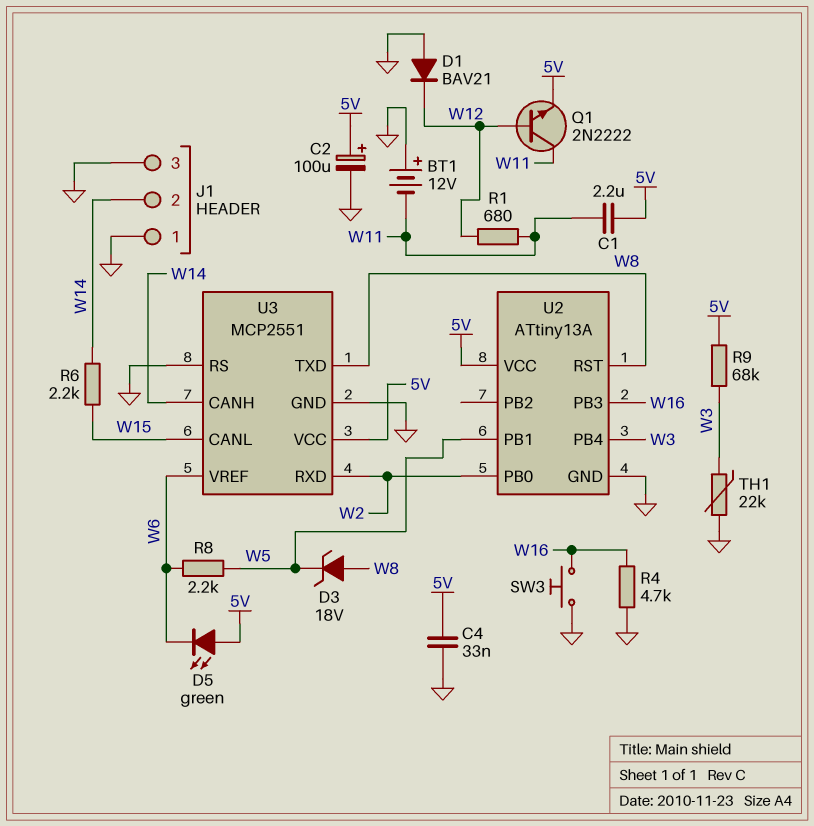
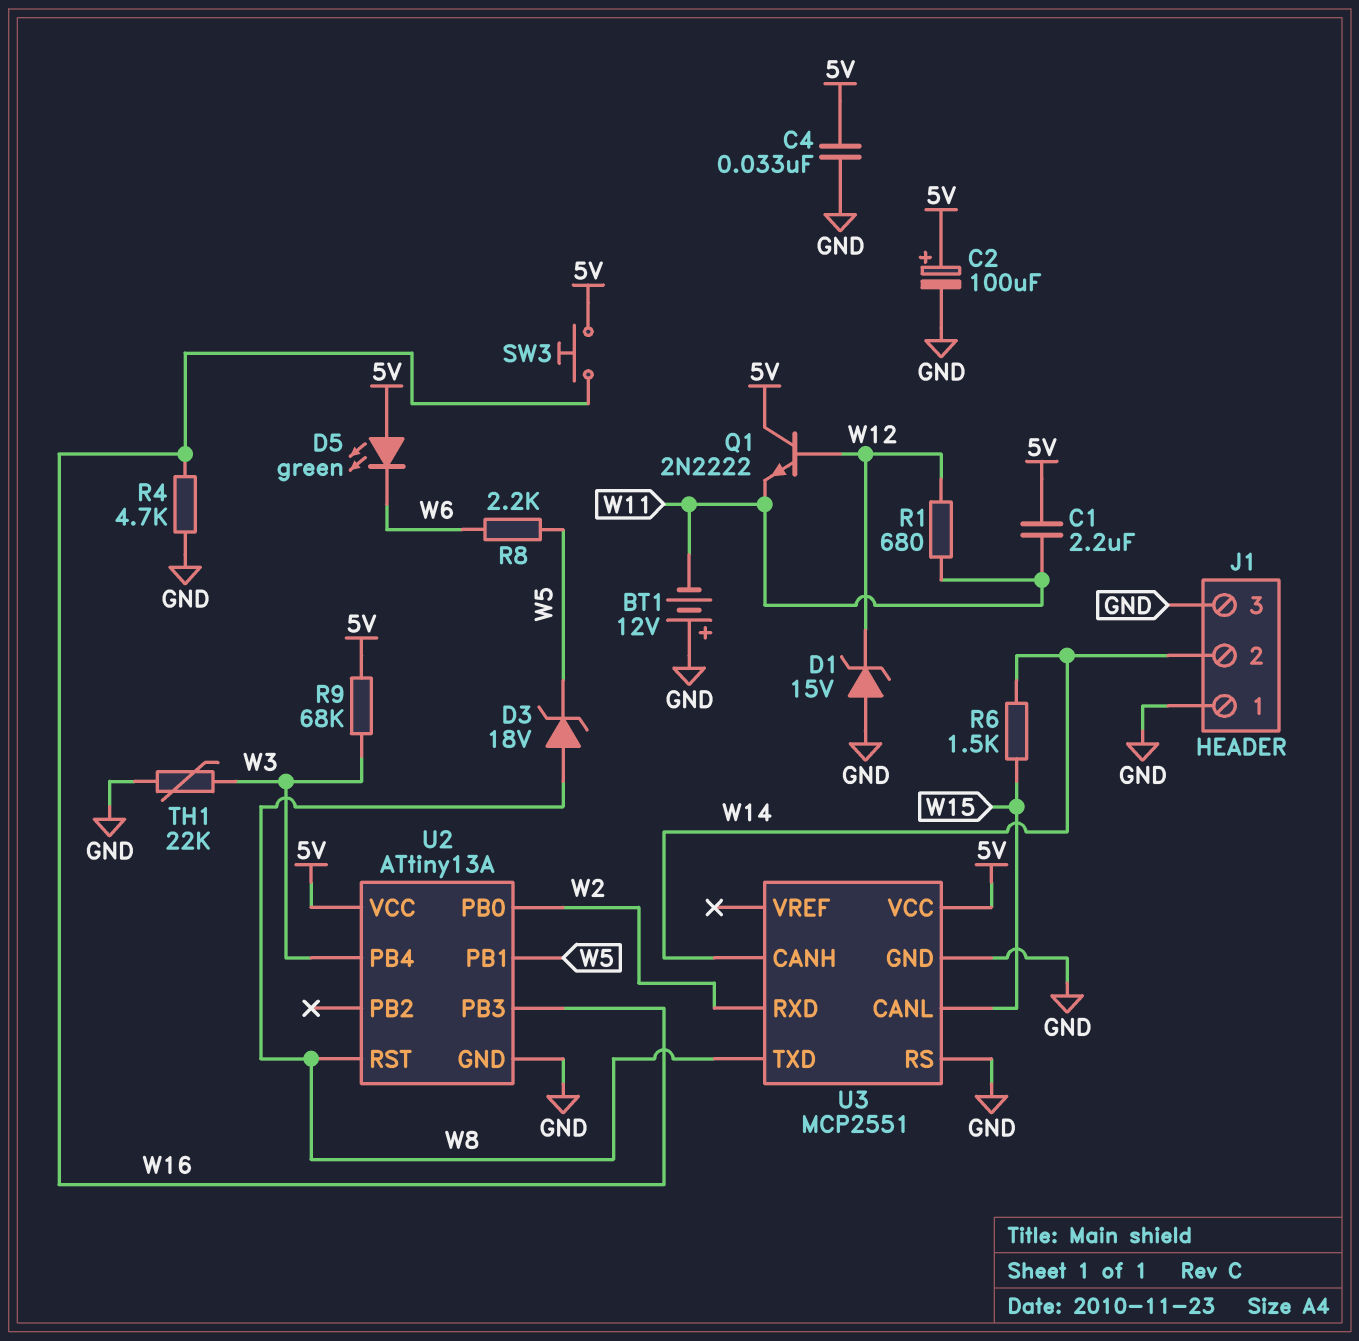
D1: diode BAV21 (A GND, K W12) -> zener 15V (A GND, K W12)
Q1: NPN 2N2222 (B W12, C W11, E 5V) -> NPN 2N2222 (B W12, C 5V, E W11)
R6: 2.2k (W14, W15) -> 1.5k (W14, W15)
SW3: button (GND, W16) -> button (5V, W16)
U3 pin VREF: W6 -> none

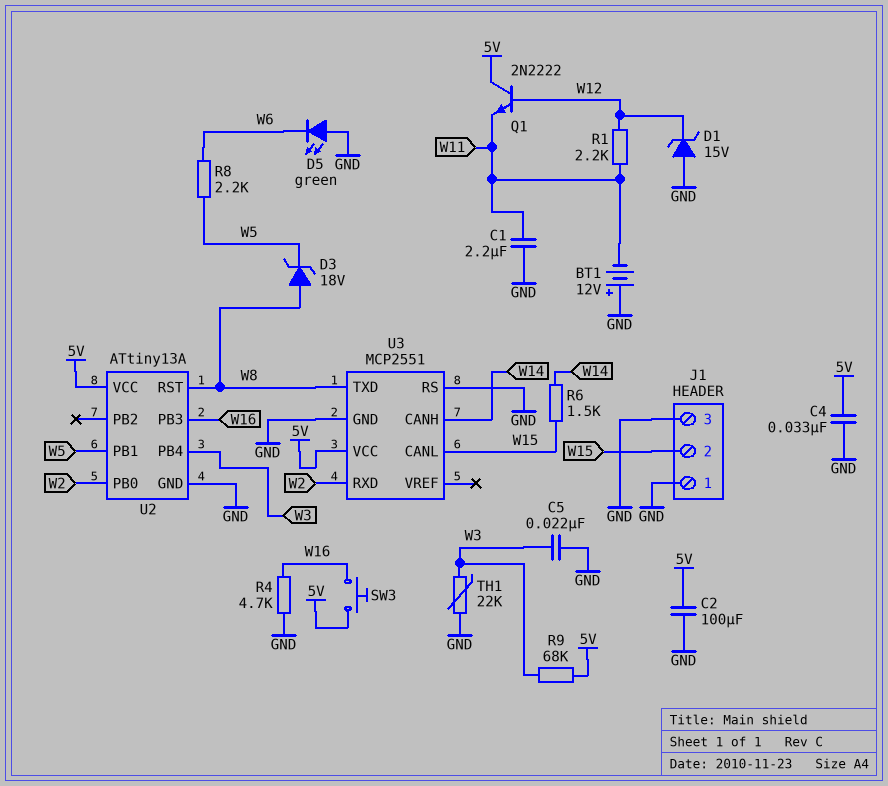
C1: 2.2uF (5V, W11) -> 2.2uF (GND, W11)
C2: 100uF (plus 5V, minus GND) -> 100uF (5V, GND)
C5: none -> 22nF (GND, W3)
D5: LED green (A 5V, K W6) -> LED green (A GND, K W6)
J1 pin 2: W14 -> W15
R1: 680 (W11, W12) -> 2.2k (W11, W12)

